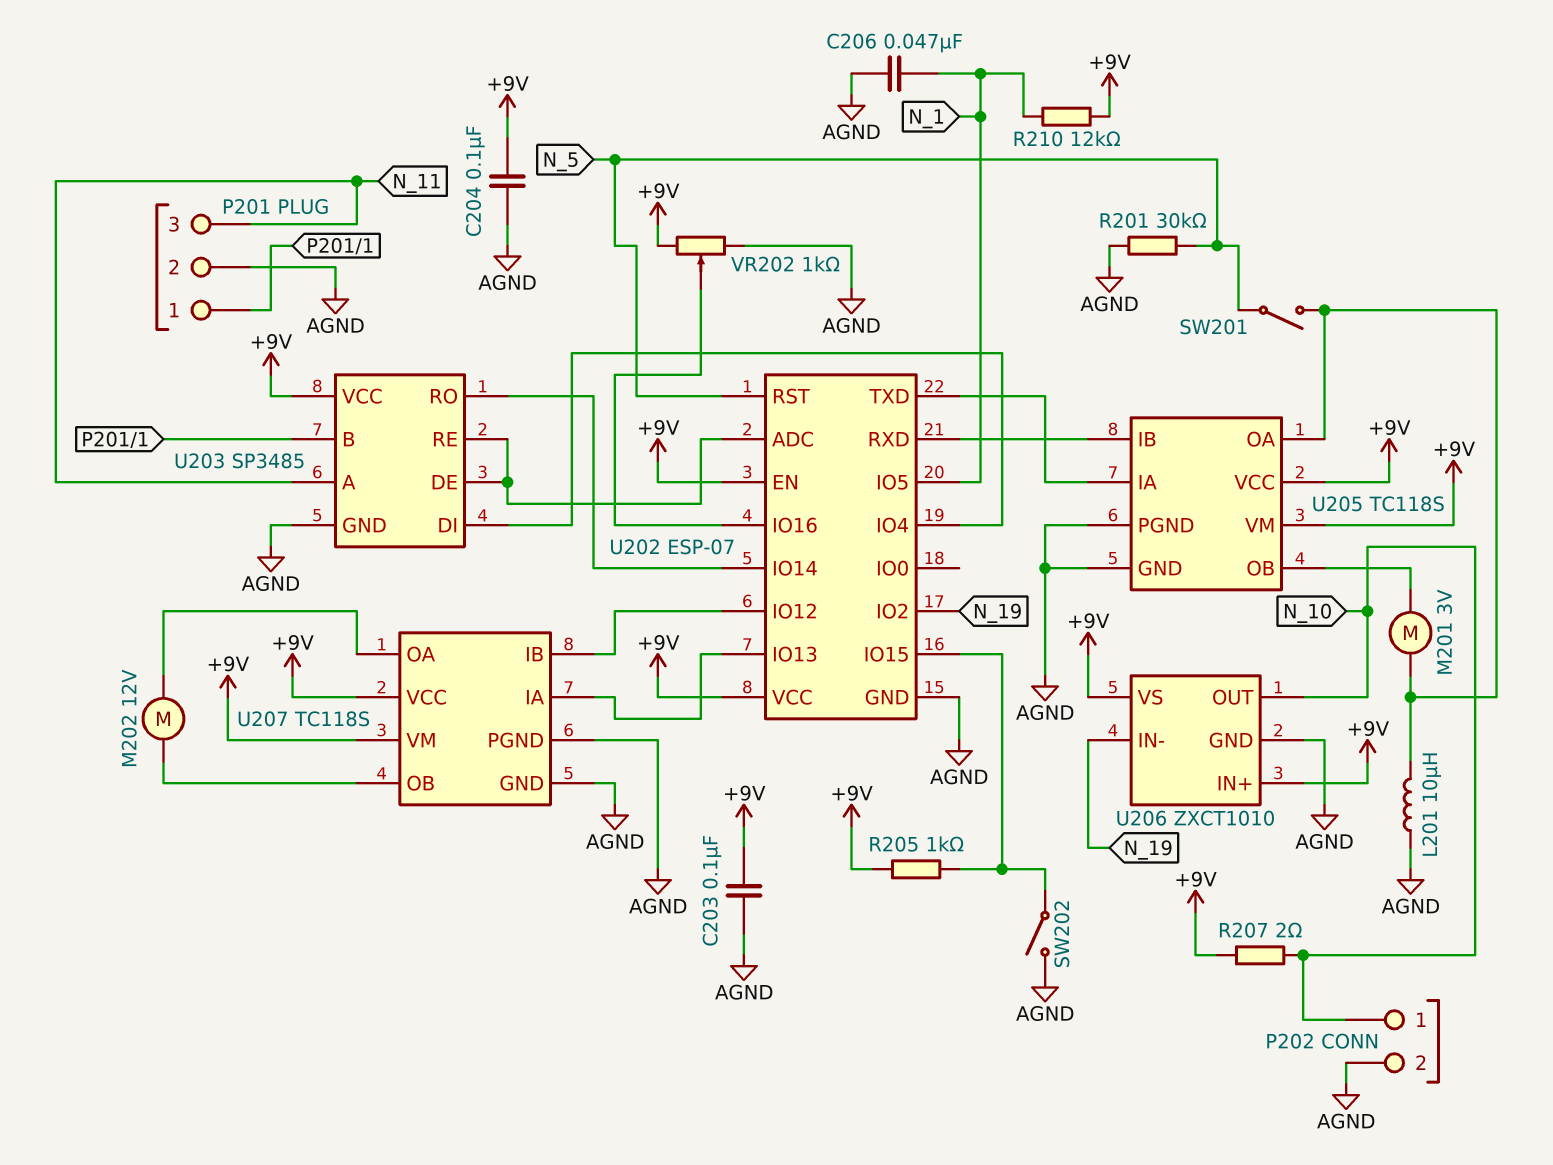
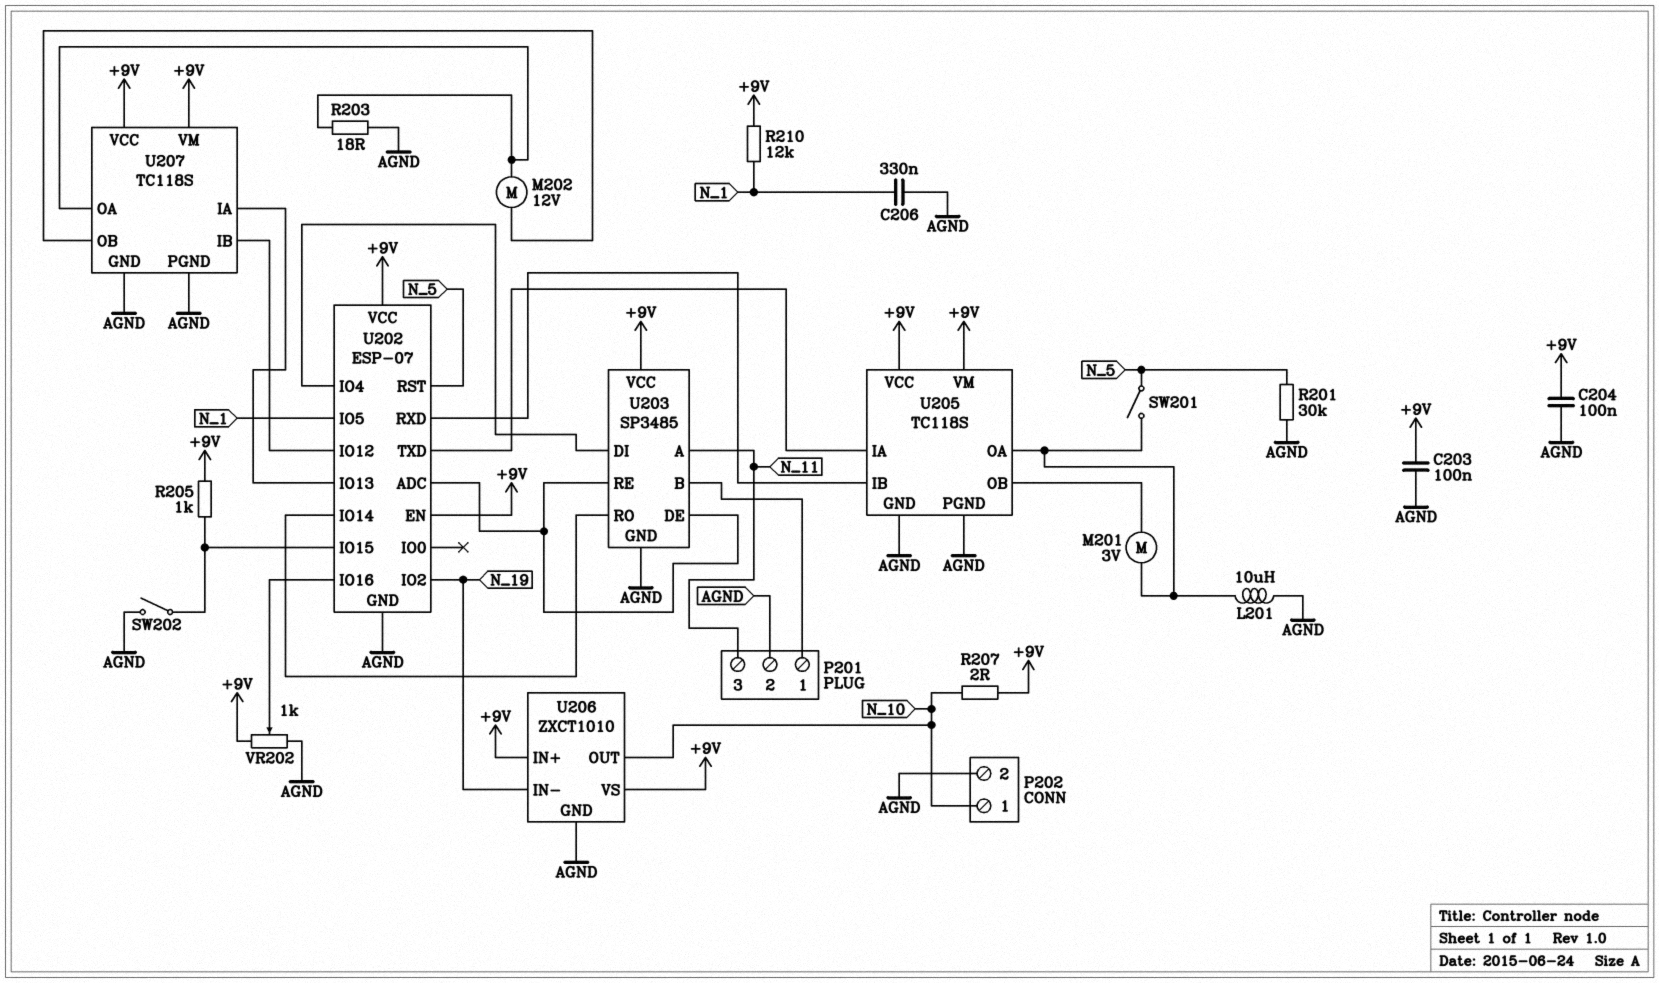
C206: 47nF (AGND, N_1) -> 330nF (AGND, N_1)
R203: none -> 18 (AGND, U207/OA)

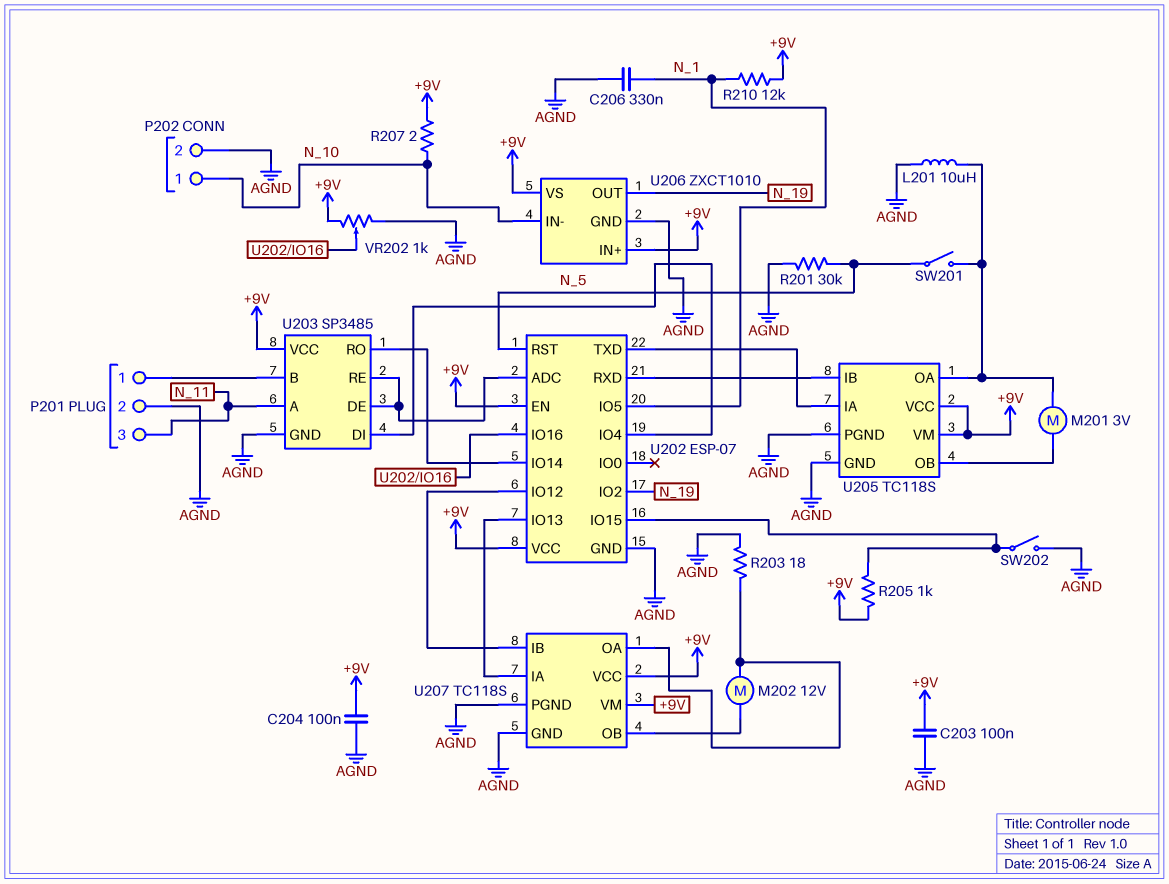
U206 pin IN-: N_19 -> N_10
U206 pin OUT: N_10 -> N_19

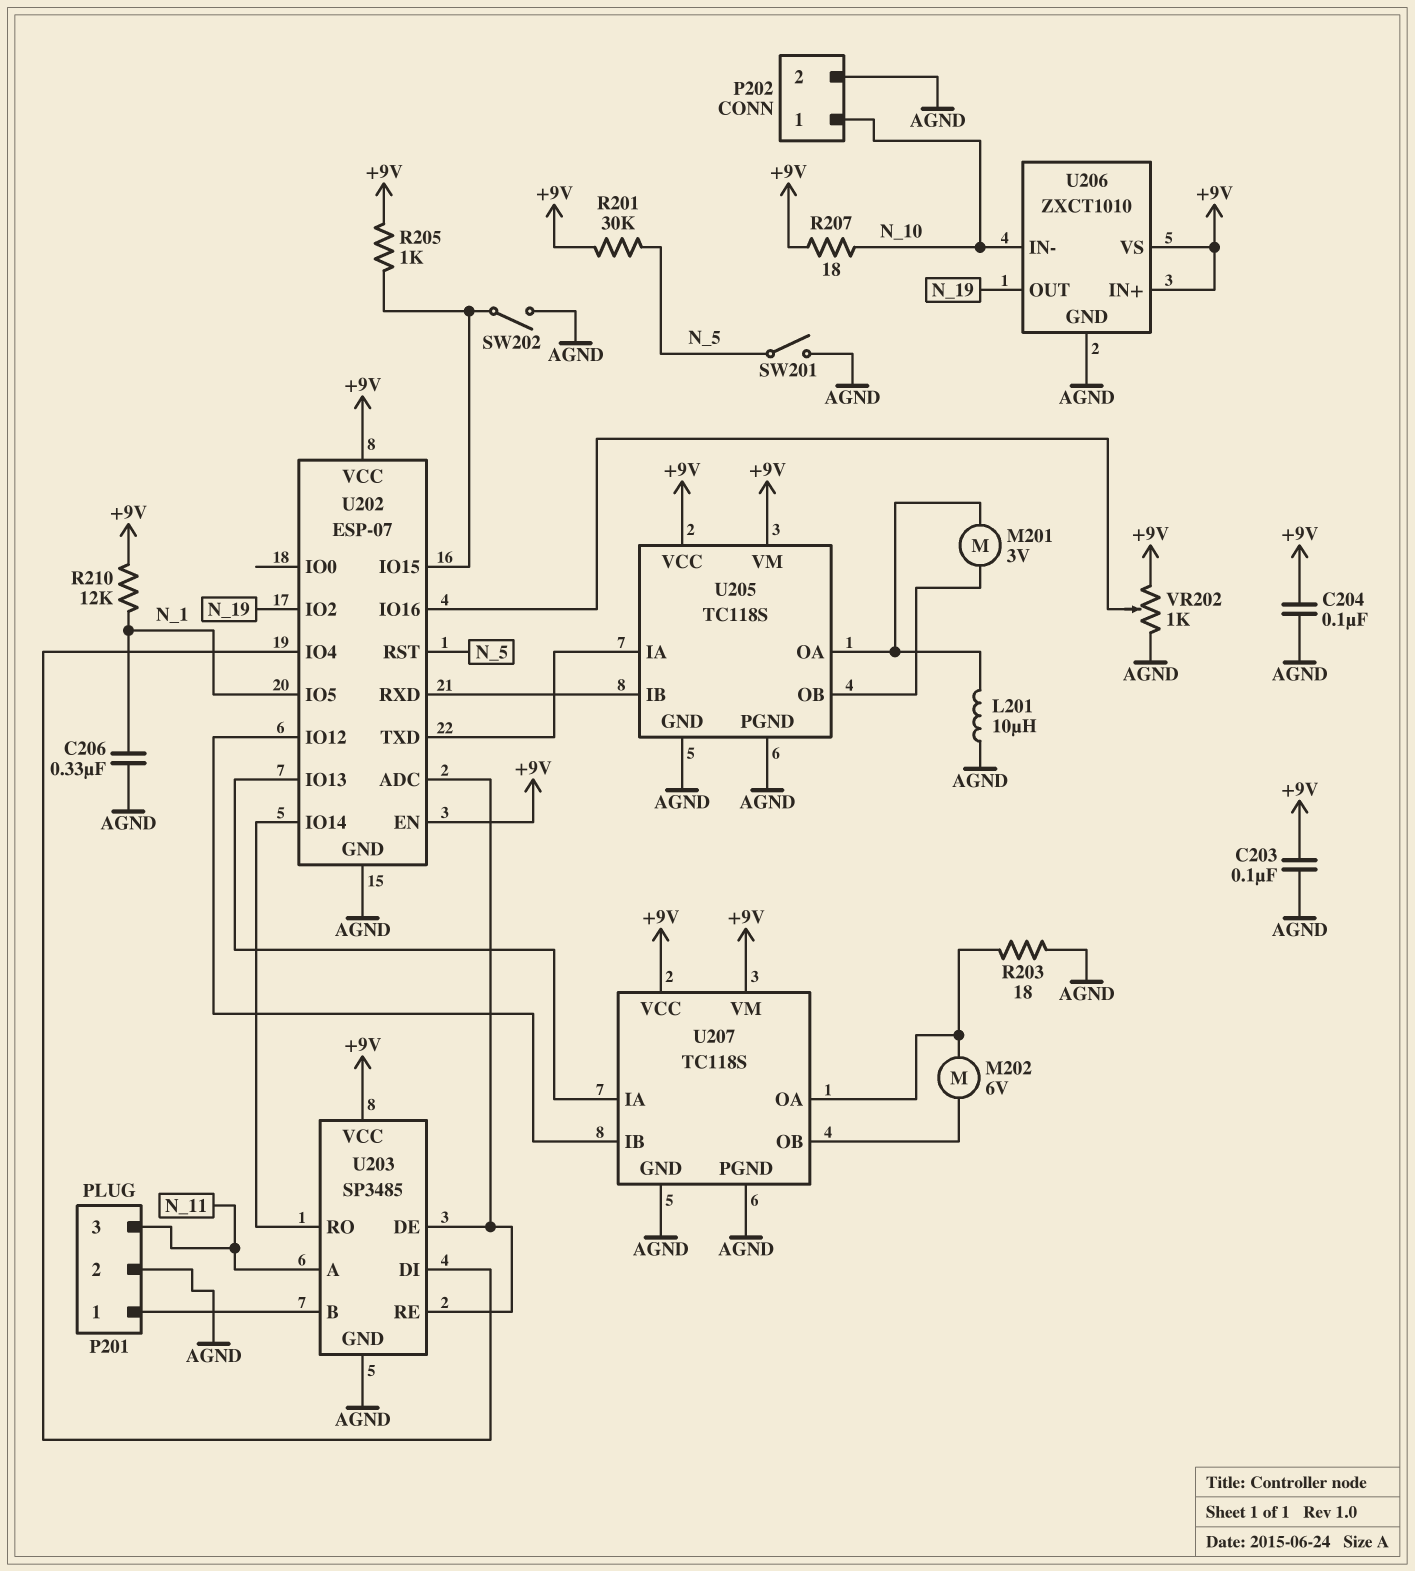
M202: motor 12V (U207/OA, U207/OB) -> motor 6V (U207/OA, U207/OB)
R201: 30k (AGND, N_5) -> 30k (+9V, N_5)
R207: 2 (+9V, N_10) -> 18 (+9V, N_10)
SW201: switch (N_5, U205/OA) -> switch (AGND, N_5)

